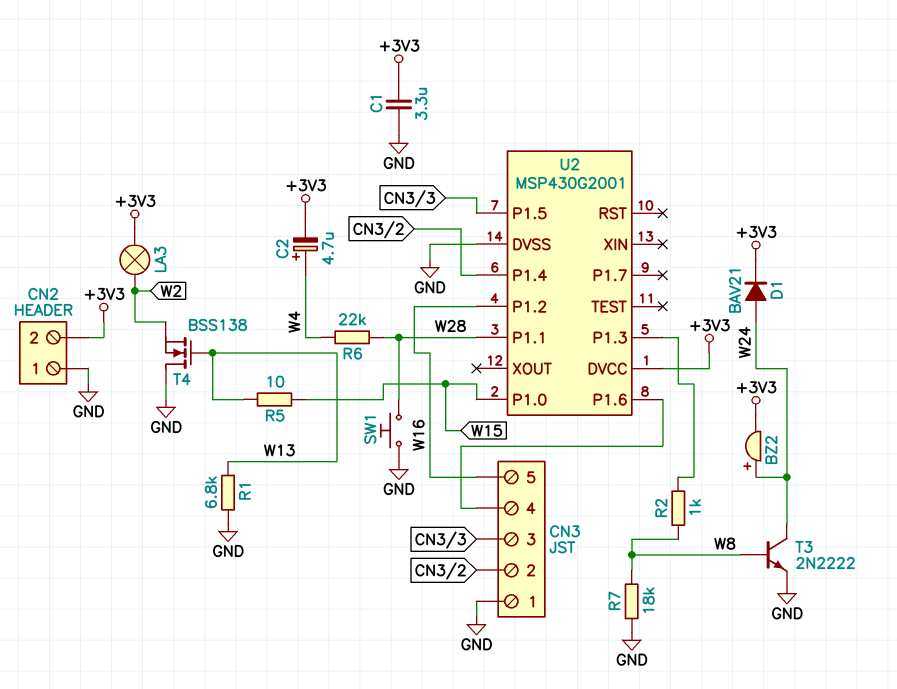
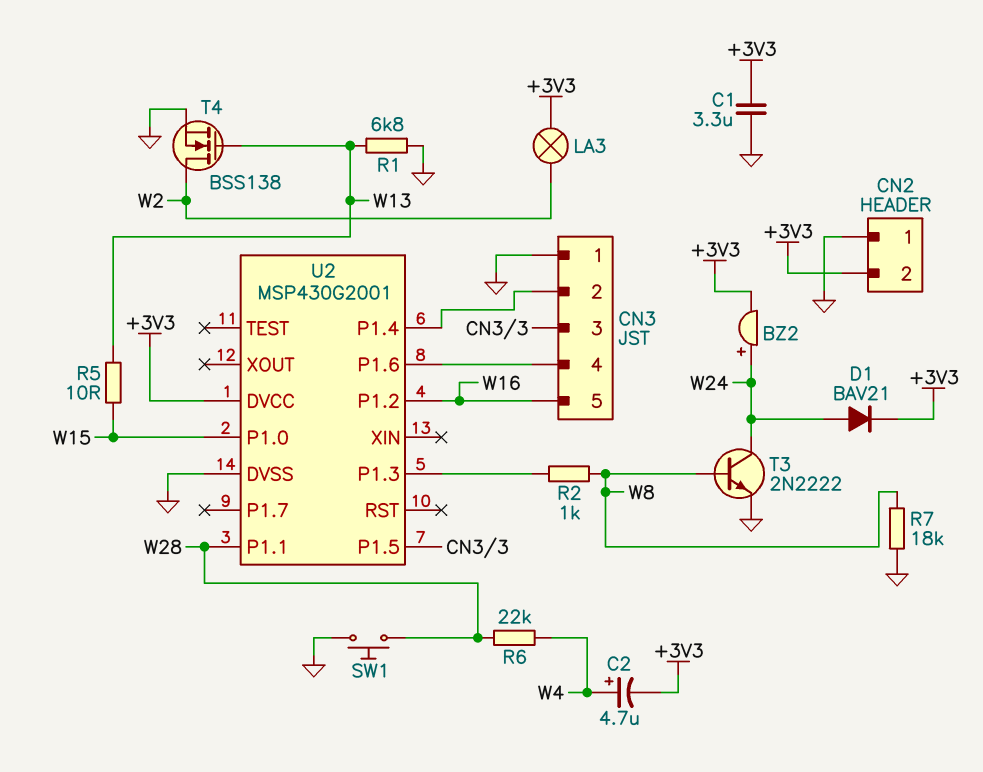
T4: NMOS BSS138 (G W13, D GND, S W2) -> NMOS BSS138 (G W13, D W2, S GND)

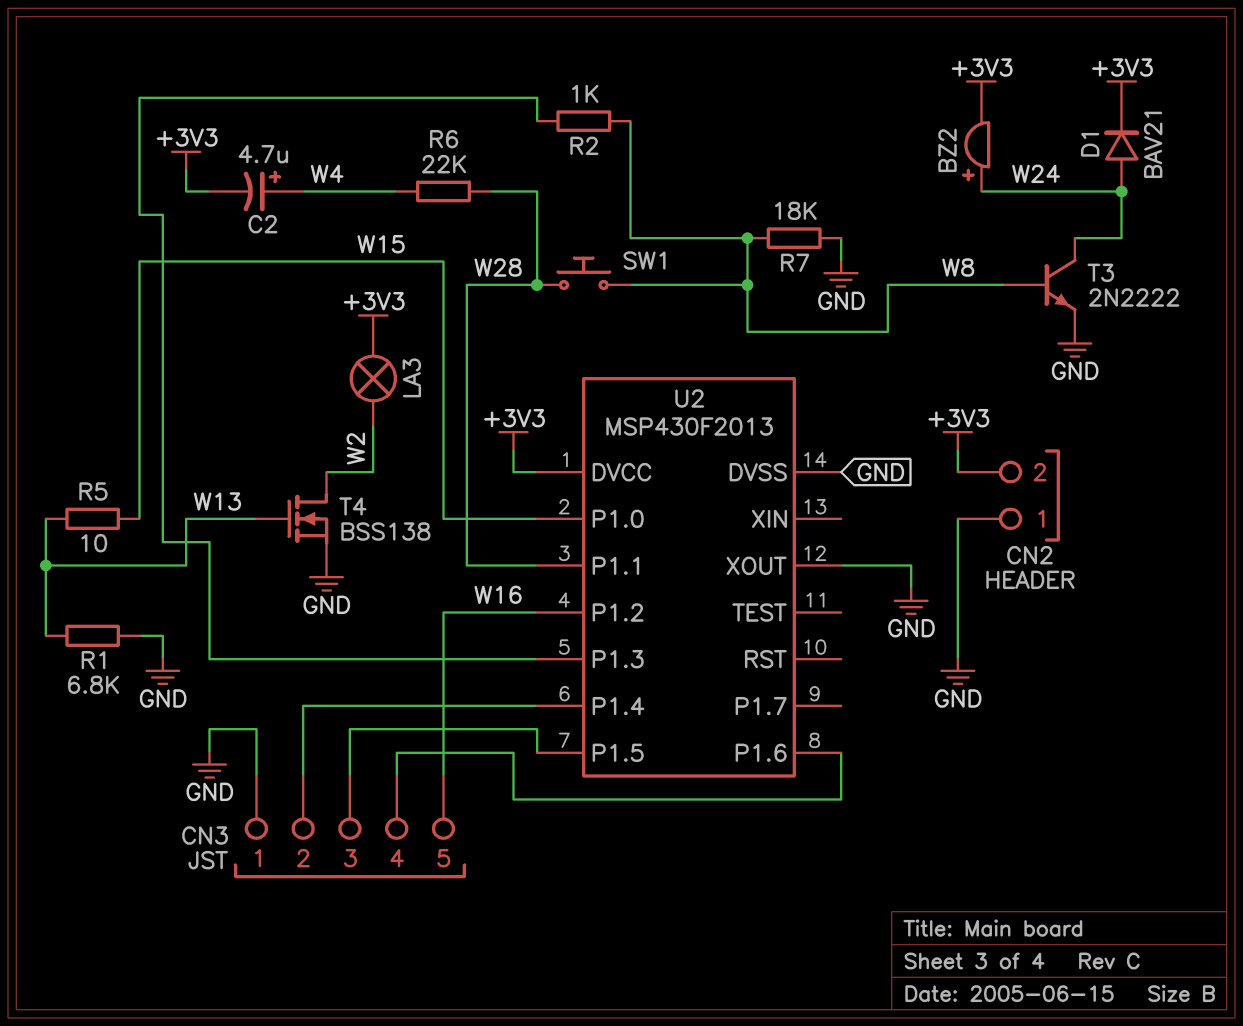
C1: 3.3uF (+3V3, GND) -> none
SW1: button (GND, W28) -> button (W8, W28)
U2: MSP430G2001 -> MSP430F2013
U2 pin XOUT: none -> GND

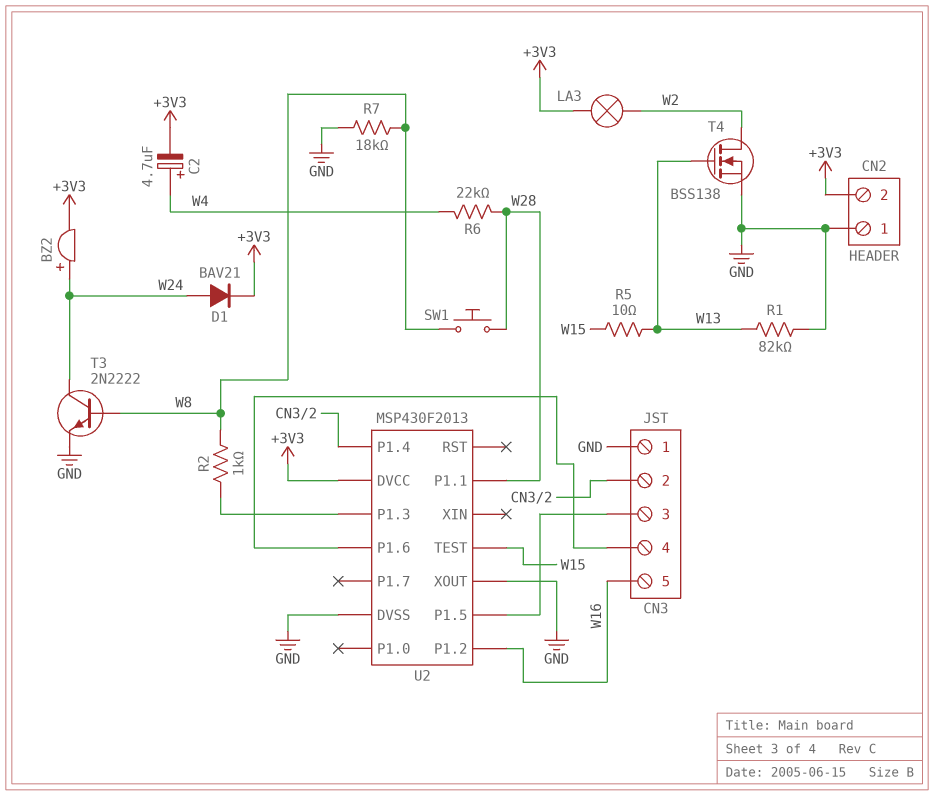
R1: 6.8k (GND, W13) -> 82k (GND, W13)
U2 pin P1.0: W15 -> none
U2 pin TEST: none -> W15

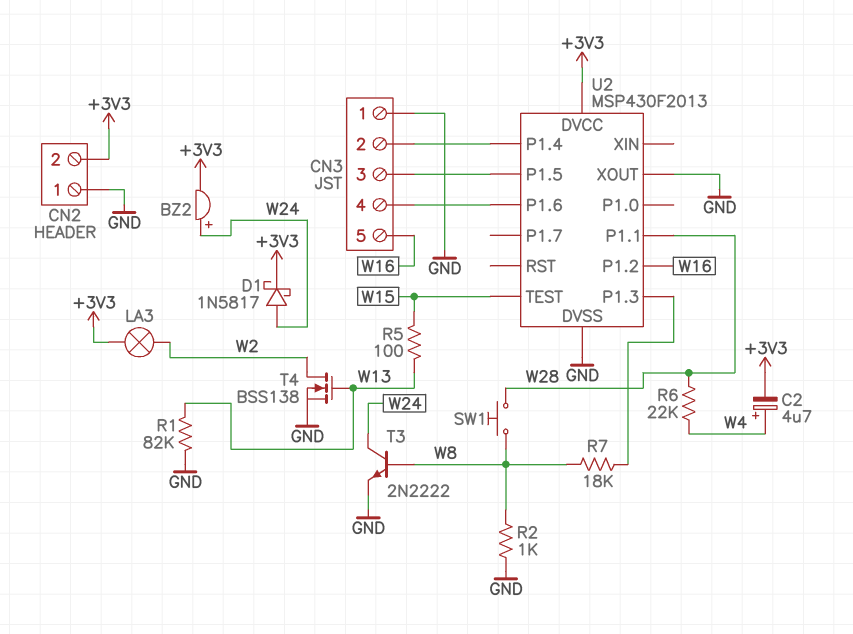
D1: diode BAV21 (A W24, K +3V3) -> schottky 1N5817 (A W24, K +3V3)
R2: 1k (U2/P1.3, W8) -> 1k (GND, W8)
R5: 10 (W13, W15) -> 100 (W13, W15)
R7: 18k (GND, W8) -> 18k (U2/P1.3, W8)

